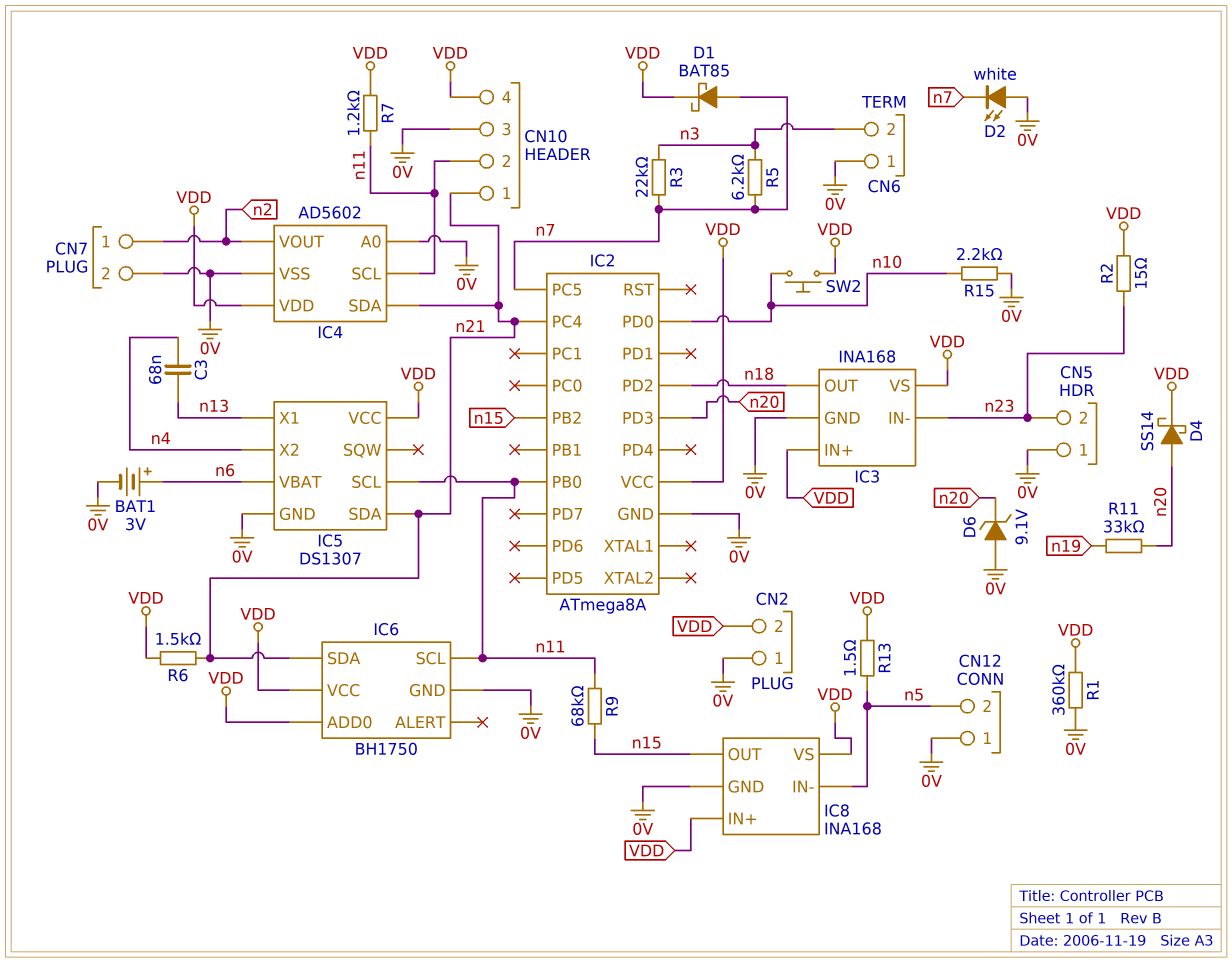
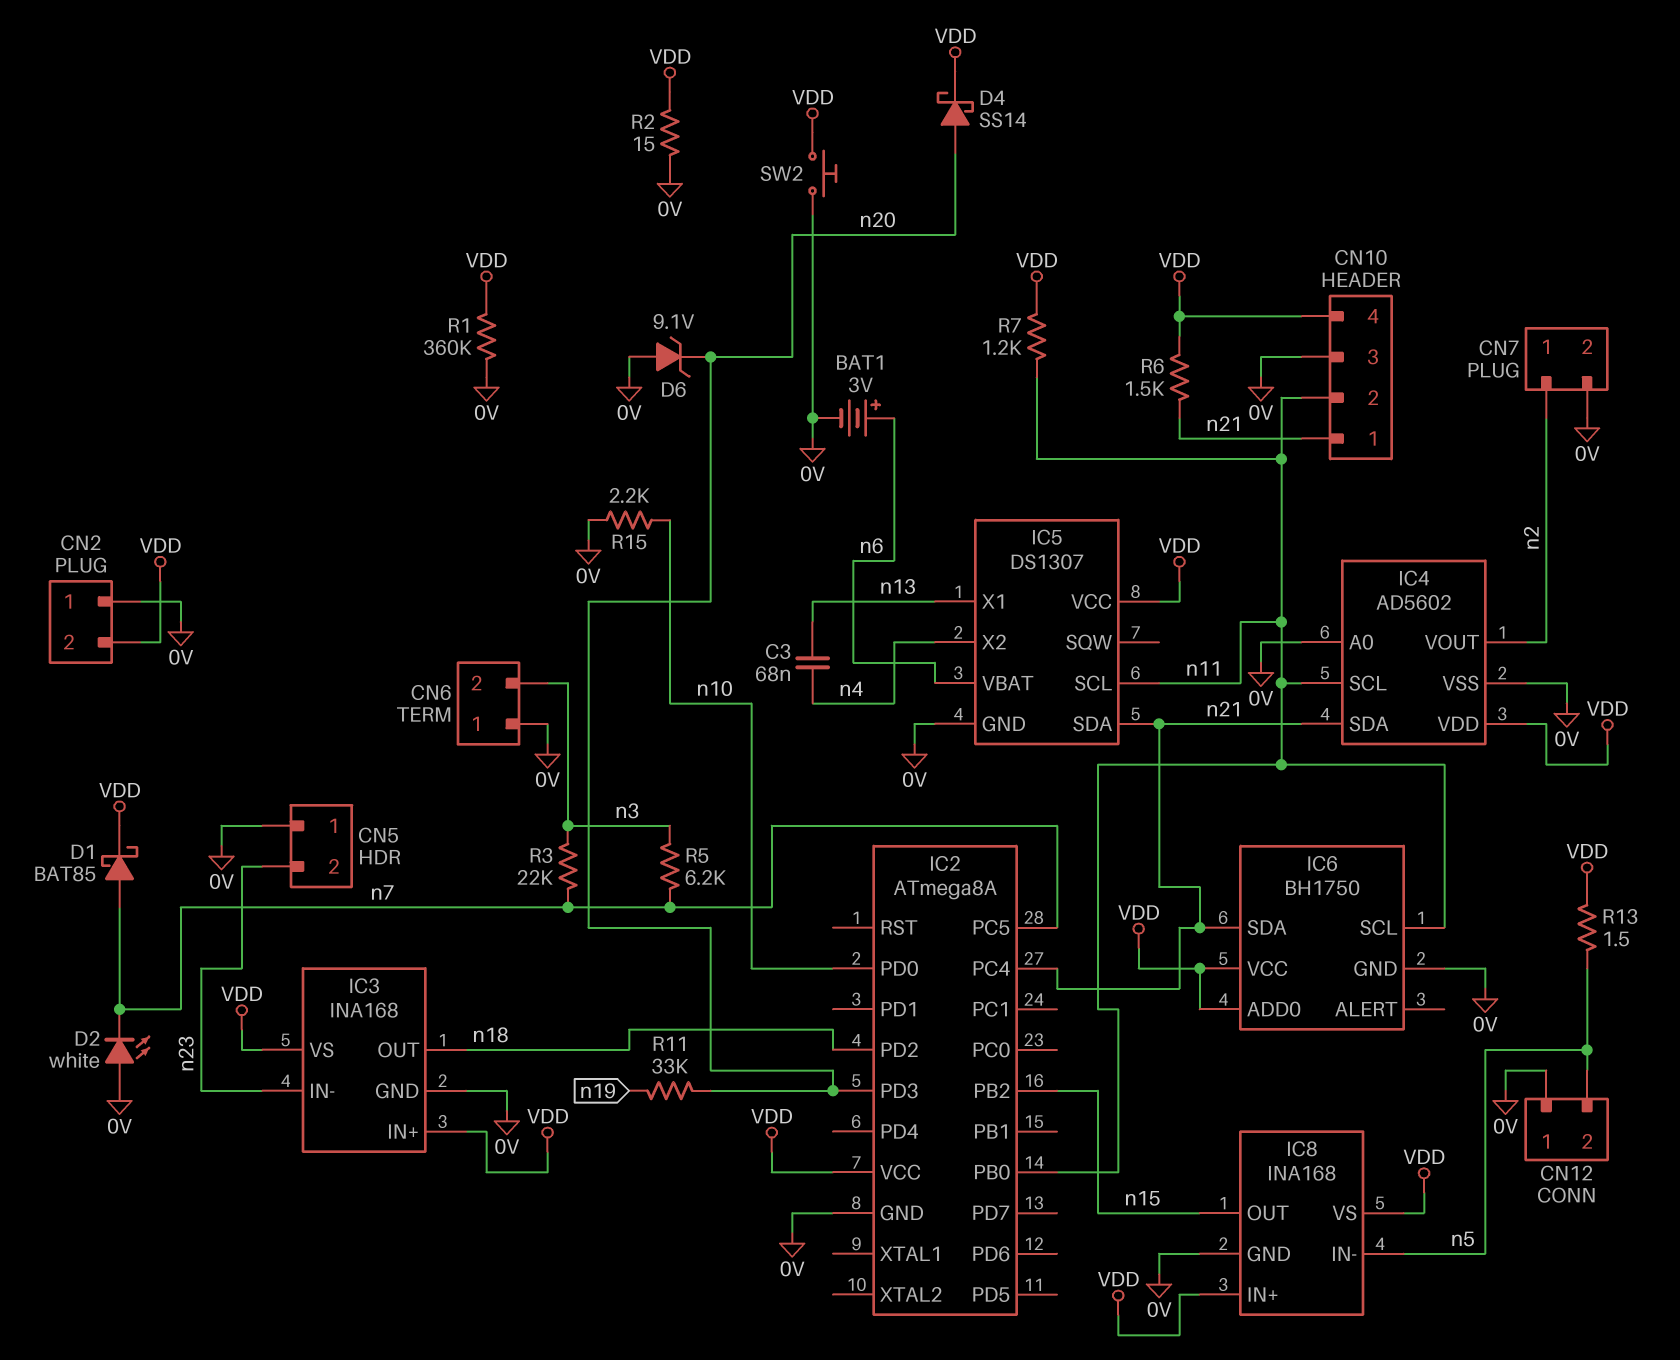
R2: 15 (VDD, n23) -> 15 (0V, VDD)
R9: 68k (n11, n15) -> none
SW2: button (VDD, n10) -> button (0V, VDD)

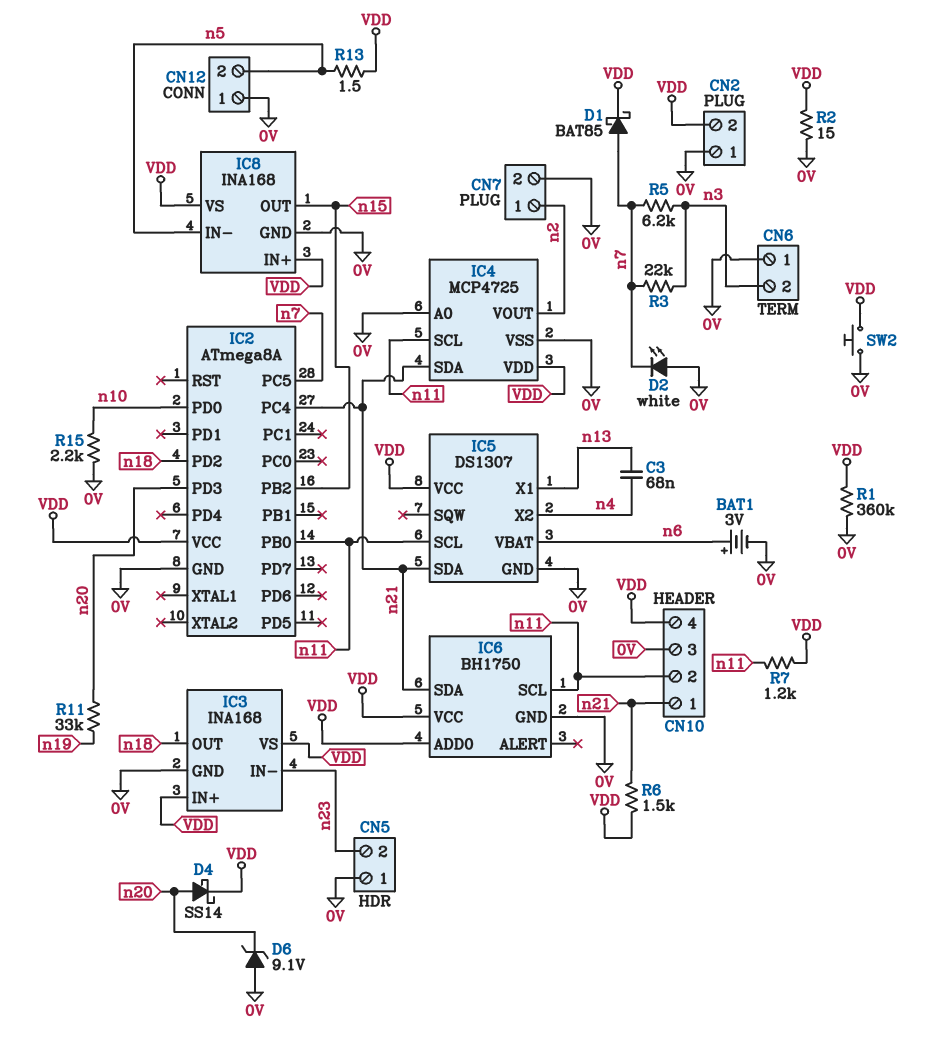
IC4: AD5602 -> MCP4725

